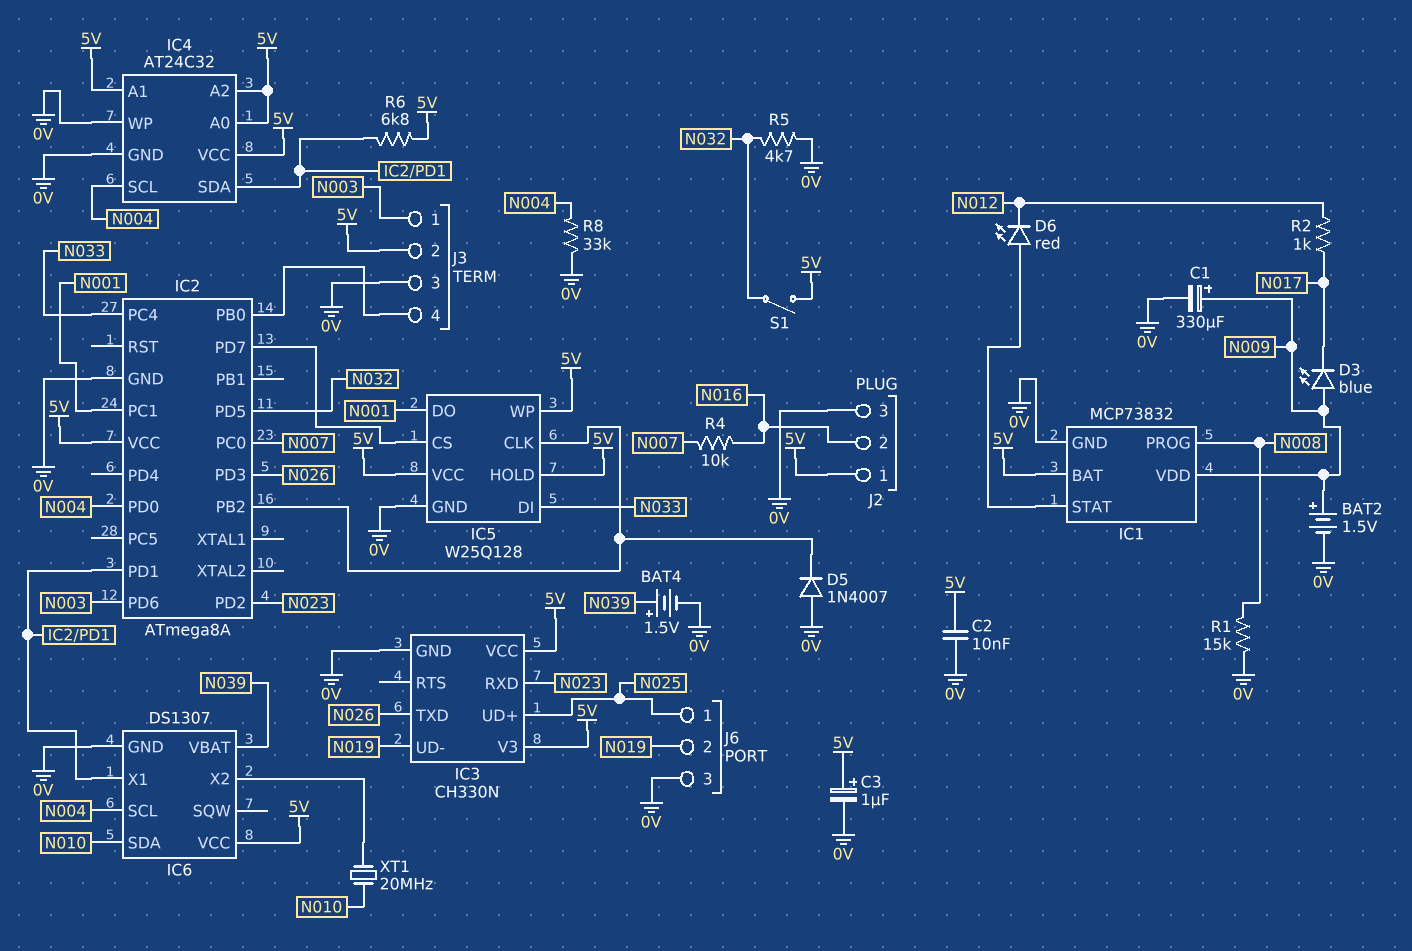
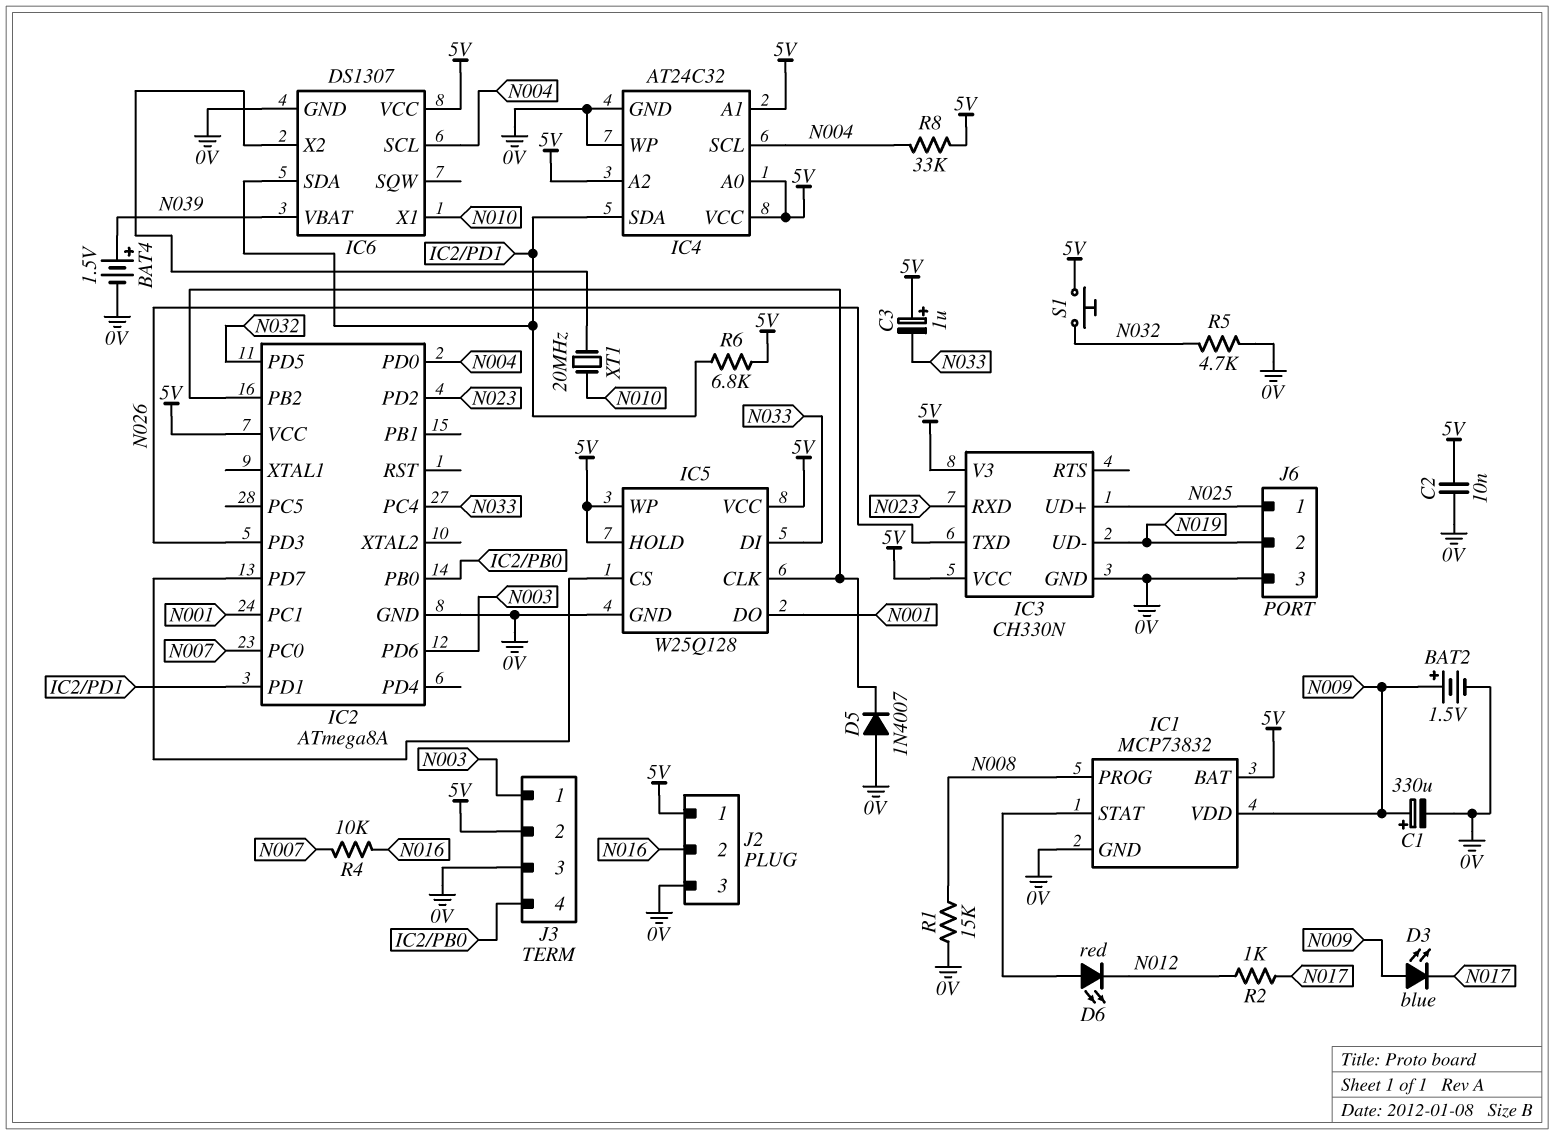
C3: 1uF (plus 5V, minus 0V) -> 1uF (plus 5V, minus N033)
IC6 pin SDA: N010 -> IC2/PD1
IC6 pin X1: IC2/PD1 -> N010
R8: 33k (0V, N004) -> 33k (5V, N004)
S1: switch (5V, N032) -> button (5V, N032)

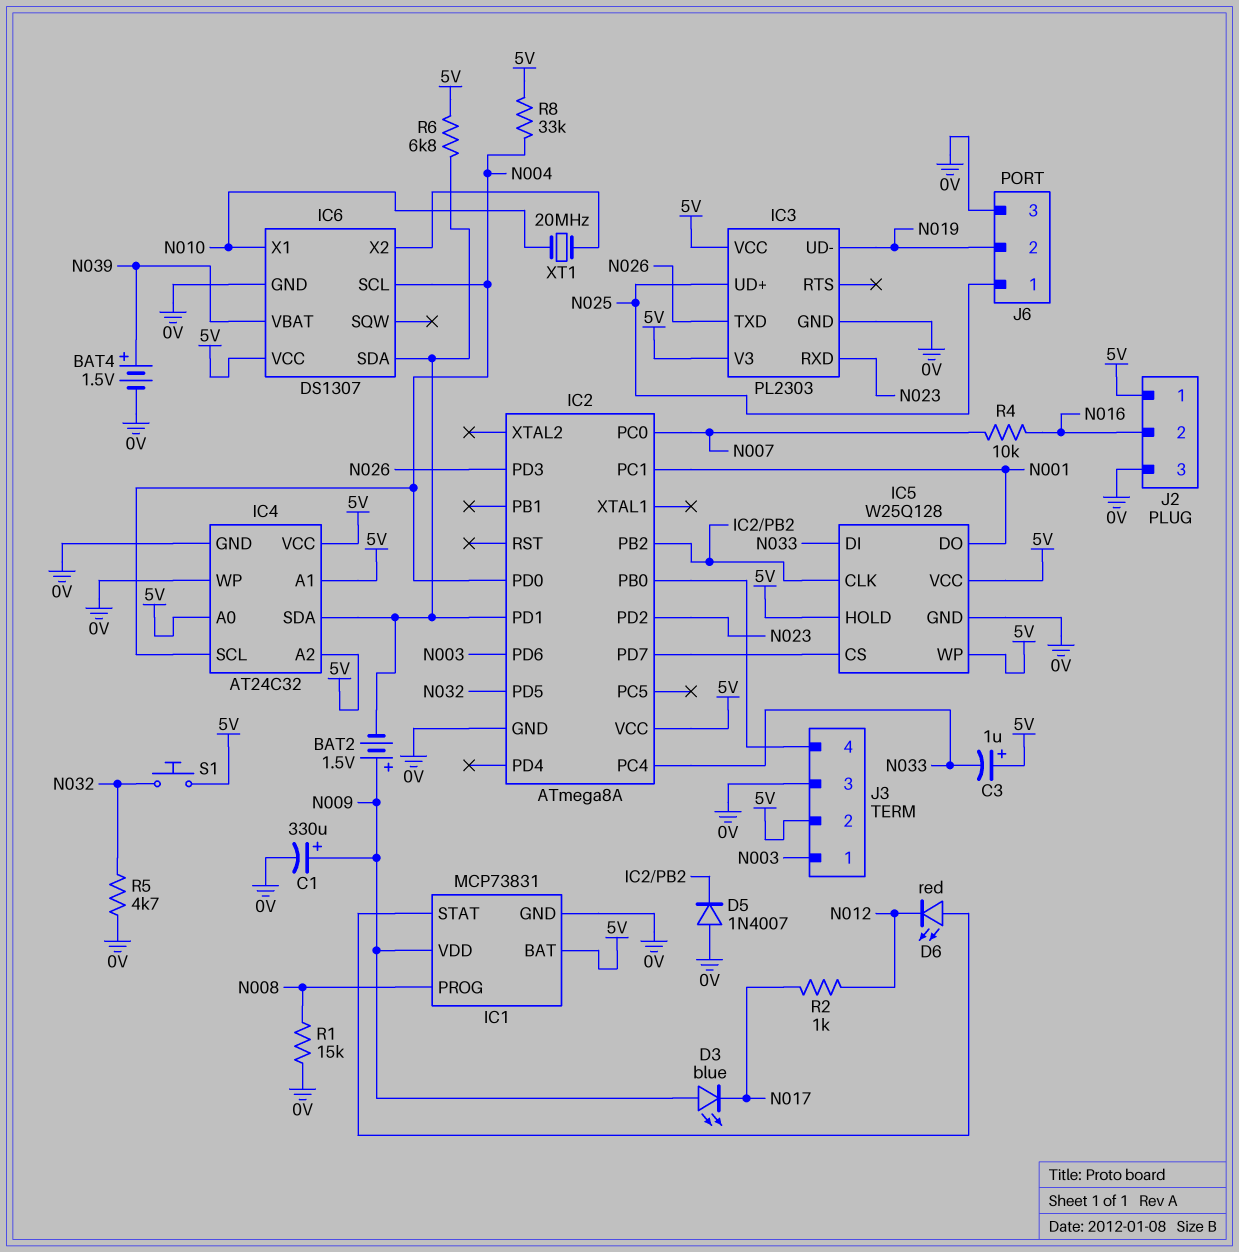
BAT2: 1.5V (plus N009, minus 0V) -> 1.5V (plus N009, minus IC2/PD1)
C2: 10nF (0V, 5V) -> none
IC1: MCP73832 -> MCP73831
IC3: CH330N -> PL2303

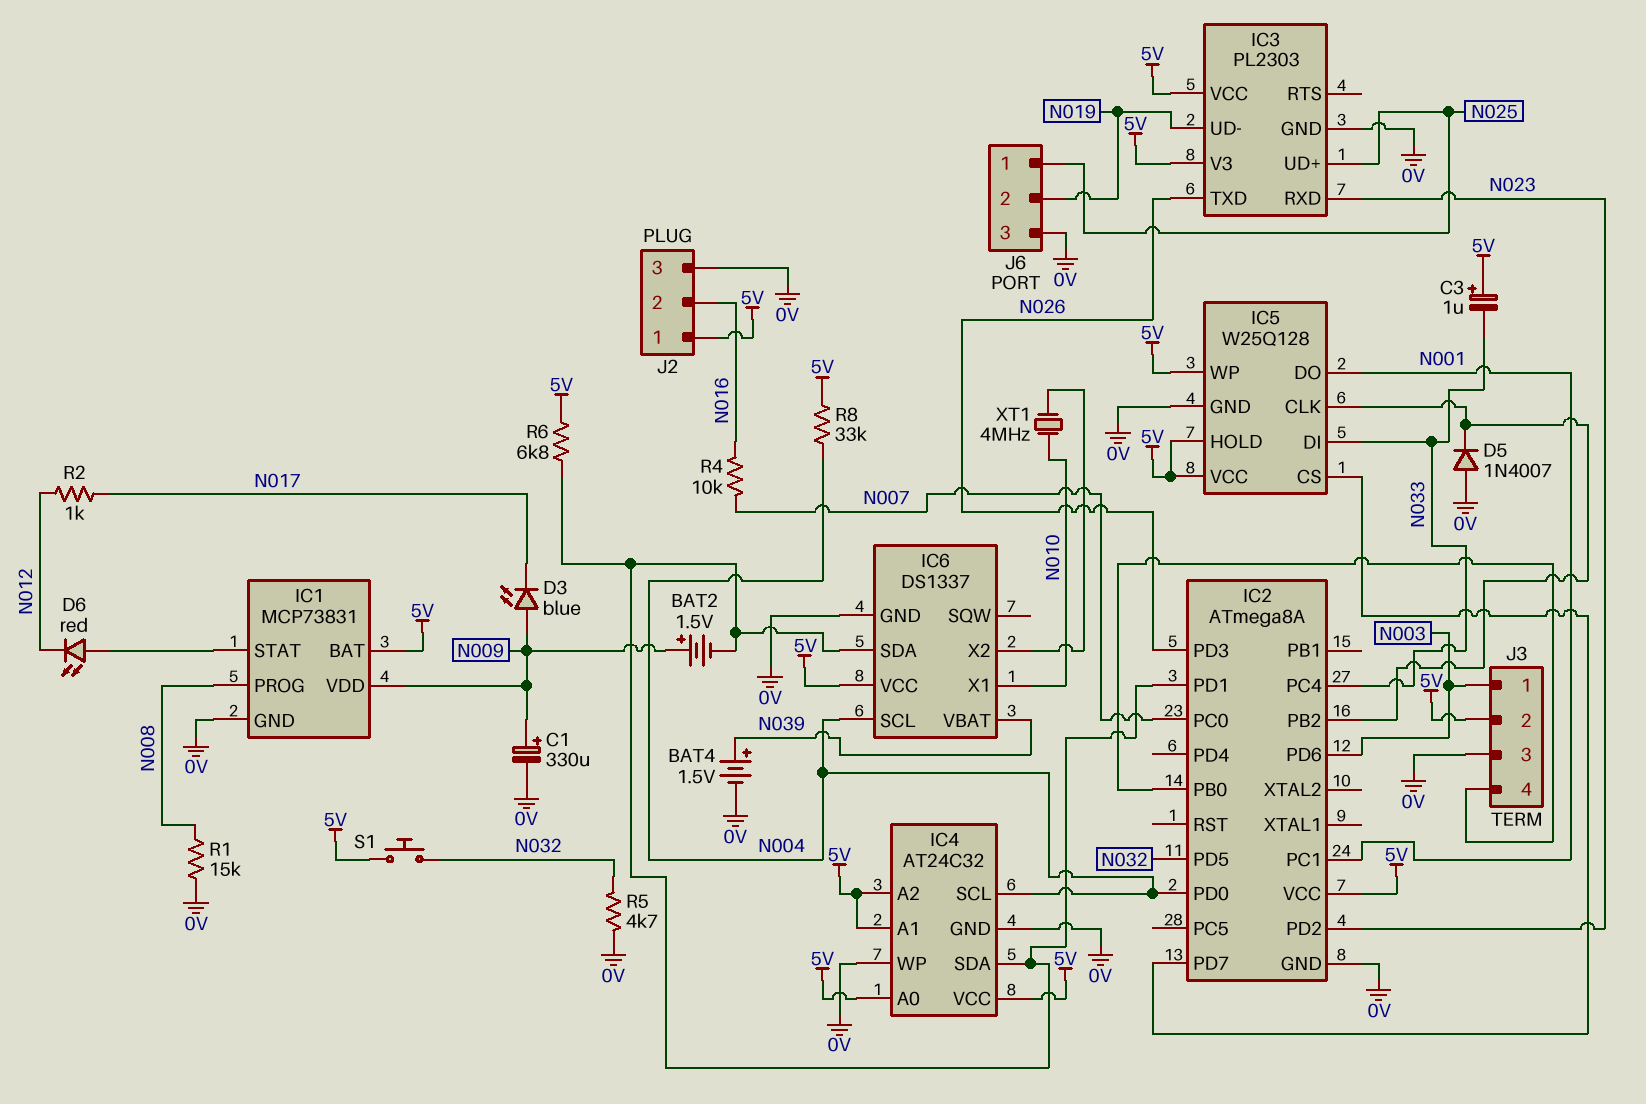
IC6: DS1307 -> DS1337
XT1: 20MHz (IC6/X2, N010) -> 4MHz (IC6/X2, N010)

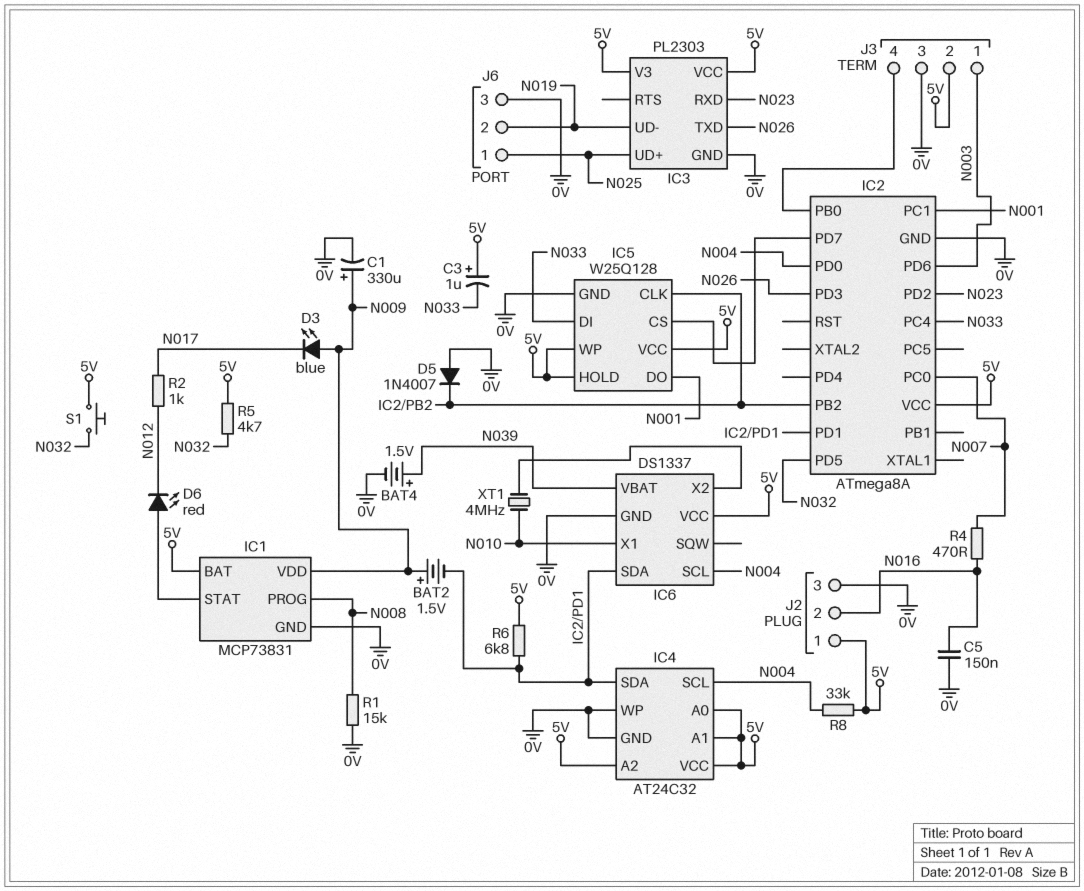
C5: none -> 150nF (0V, N016)
R4: 10k (N007, N016) -> 470 (N007, N016)
R5: 4.7k (0V, N032) -> 4.7k (5V, N032)

